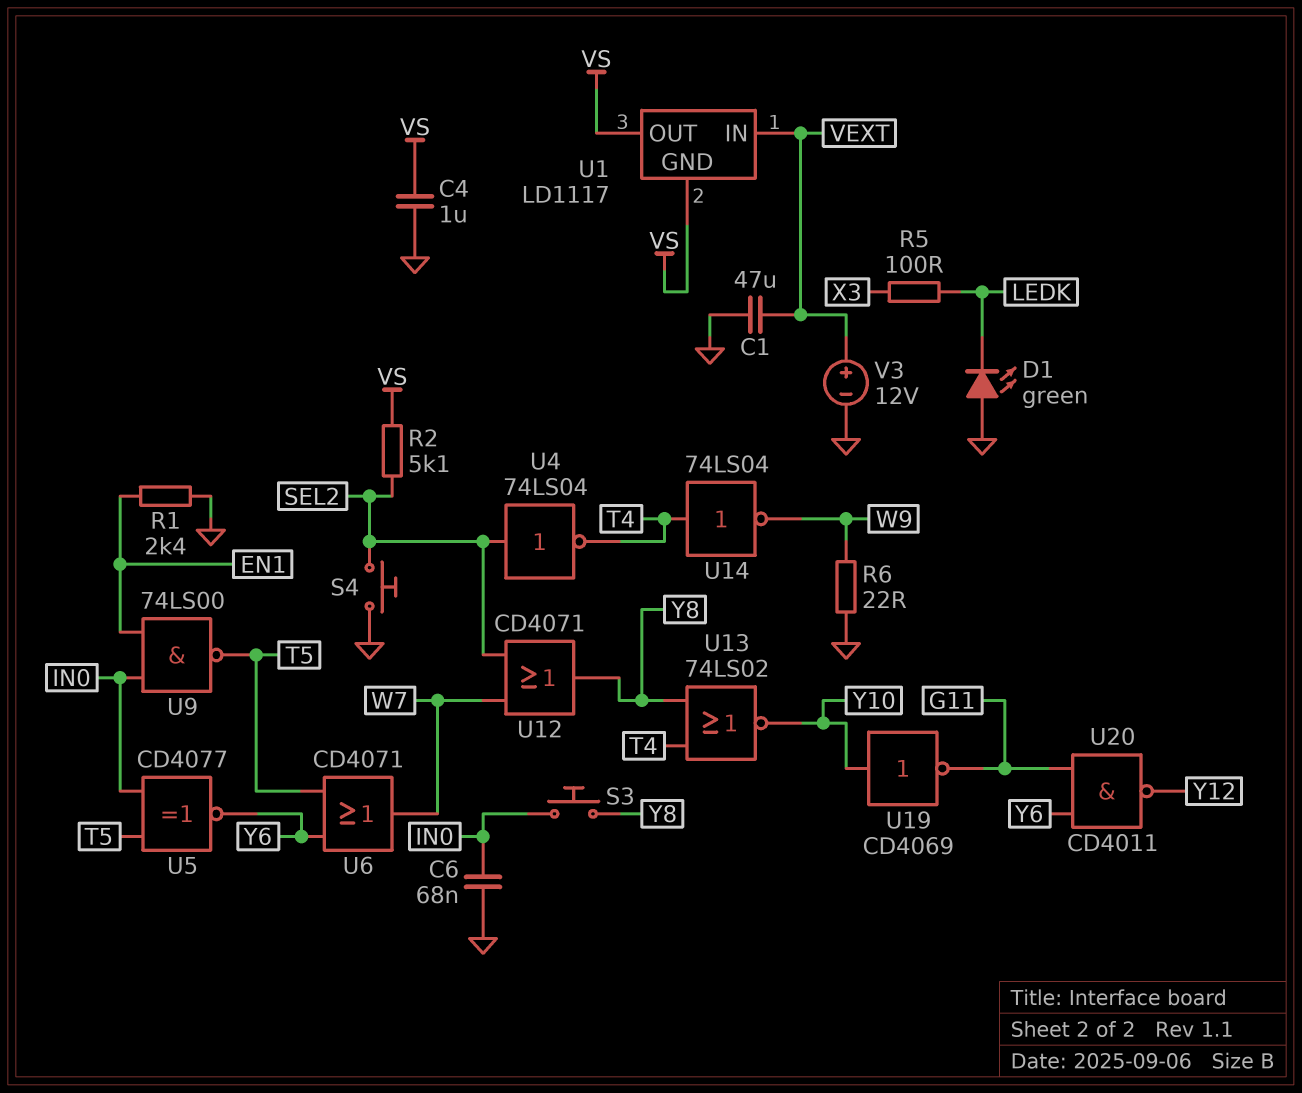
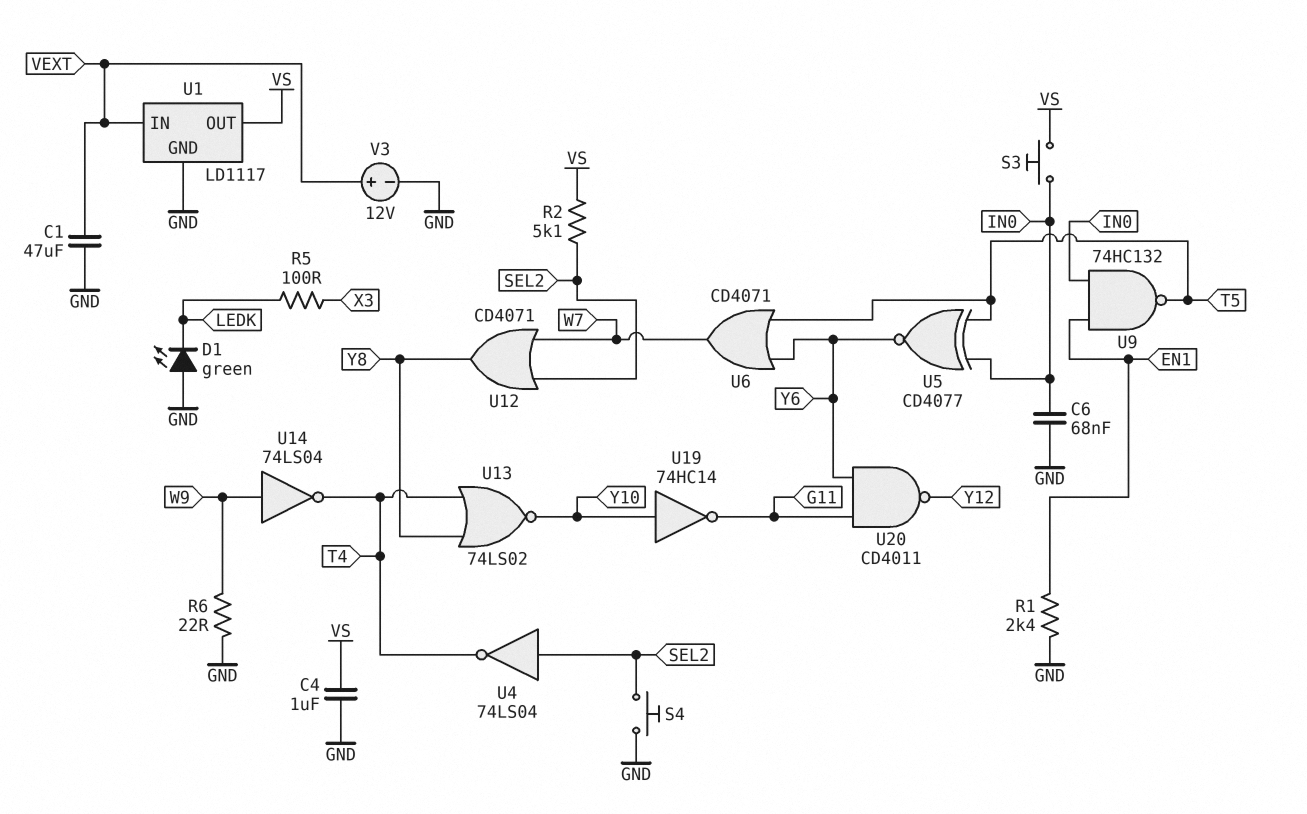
S3: button (IN0, Y8) -> button (IN0, VS)
U1 pin GND: VS -> GND
U9: NAND 74LS00 (in EN1, in IN0, out T5) -> NAND 74HC132 (in EN1, in IN0, out T5)
U14: NOT 74LS04 (in T4, out W9) -> NOT 74LS04 (in W9, out T4)
U19: NOT CD4069 (in Y10, out G11) -> NOT 74HC14 (in Y10, out G11)

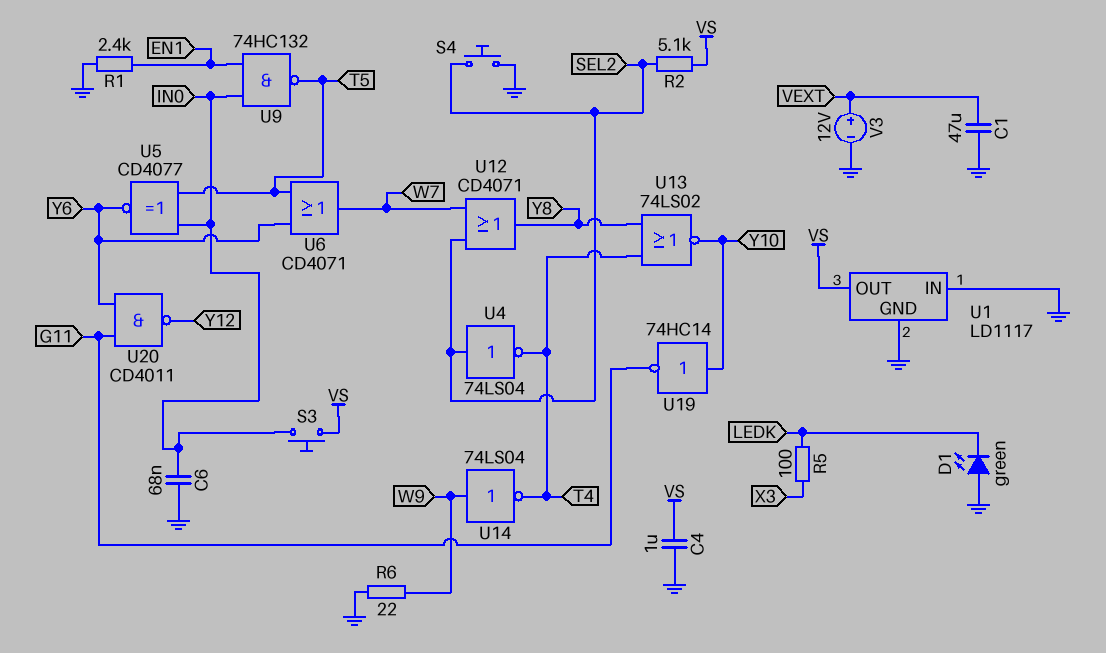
U1 pin IN: VEXT -> GND

